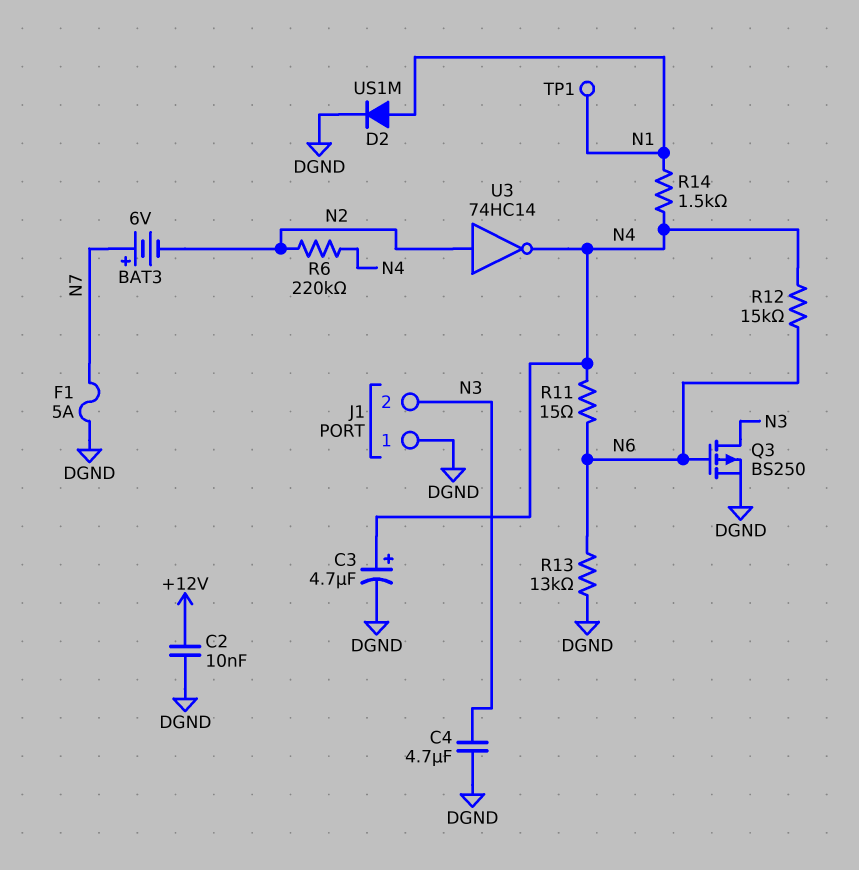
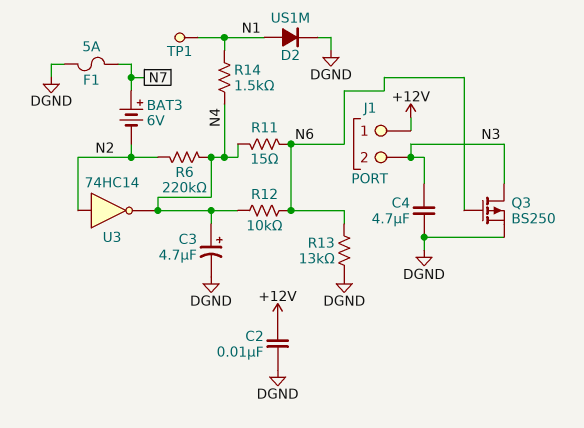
J1 pin 1: DGND -> +12V
R12: 15k (N4, N6) -> 10k (N4, N6)

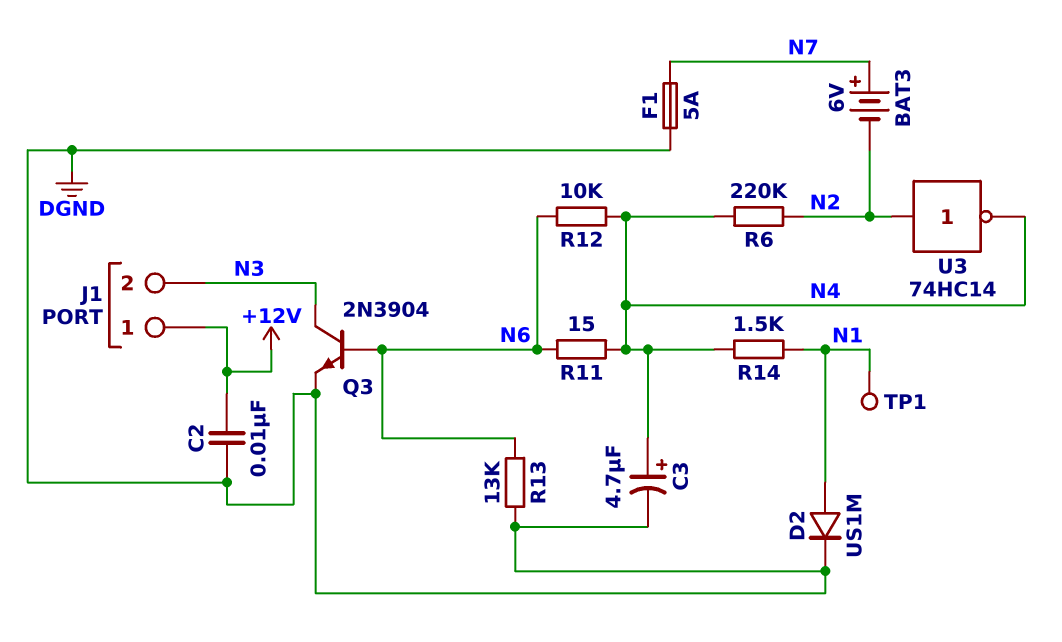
C4: 4.7uF (DGND, N3) -> none
Q3: PMOS BS250 (G N6, D N3, S DGND) -> NPN 2N3904 (B N6, C N3, E DGND)

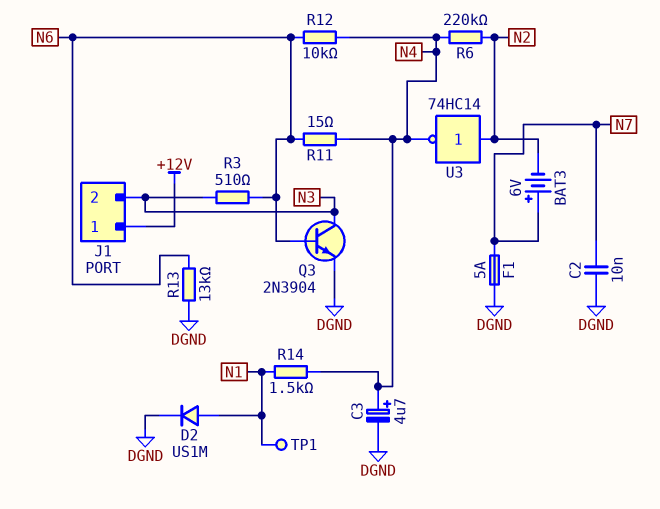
C2: 10nF (+12V, DGND) -> 10nF (DGND, N7)
R3: none -> 510 (N3, N6)

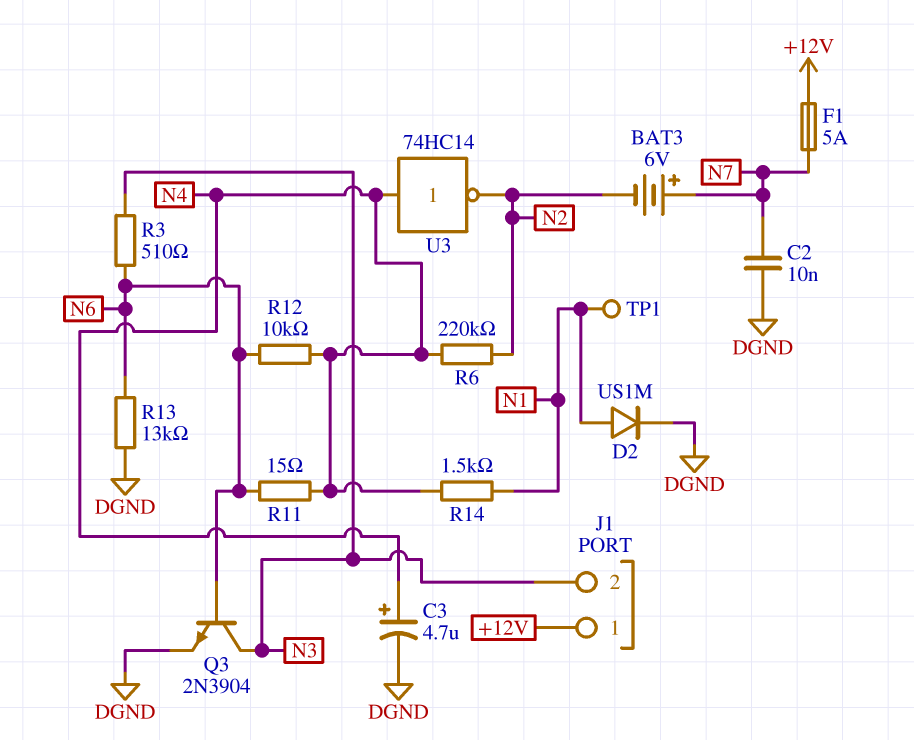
F1: 5A (DGND, N7) -> 5A (+12V, N7)
U3: NOT 74HC14 (in N2, out N4) -> NOT 74HC14 (in N4, out N2)

